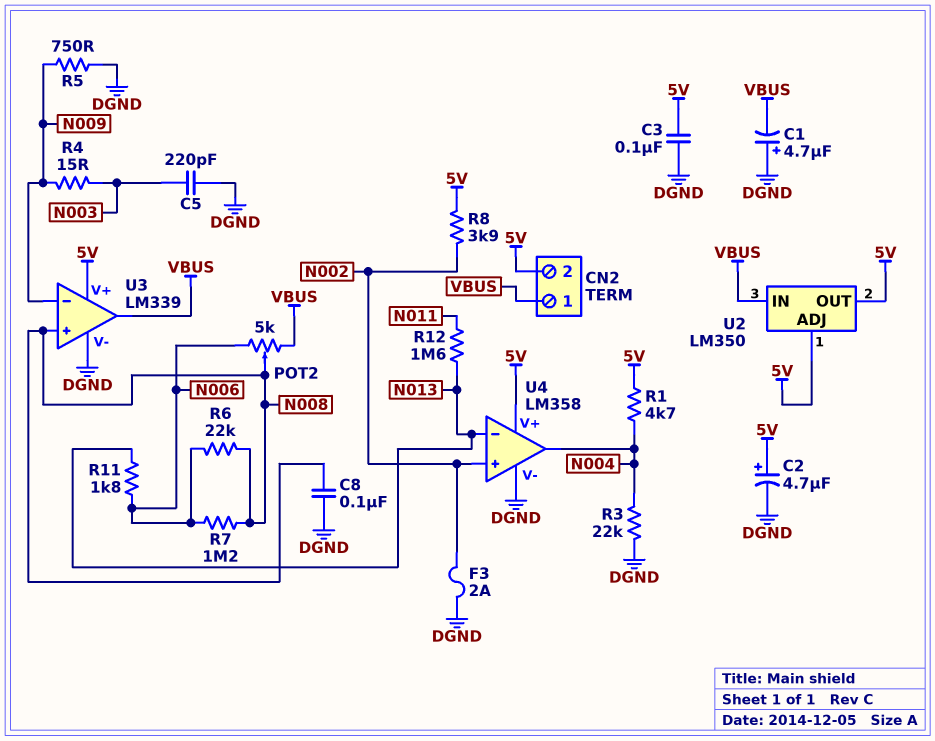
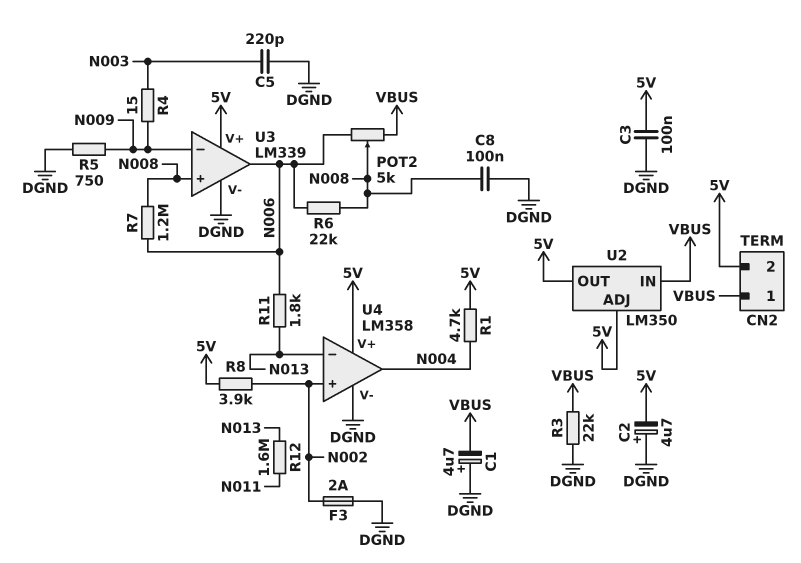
C2: 4.7uF (plus 5V, minus DGND) -> 4.7uF (plus DGND, minus 5V)
R3: 22k (DGND, N004) -> 22k (DGND, VBUS)
U3 pin out: VBUS -> N006

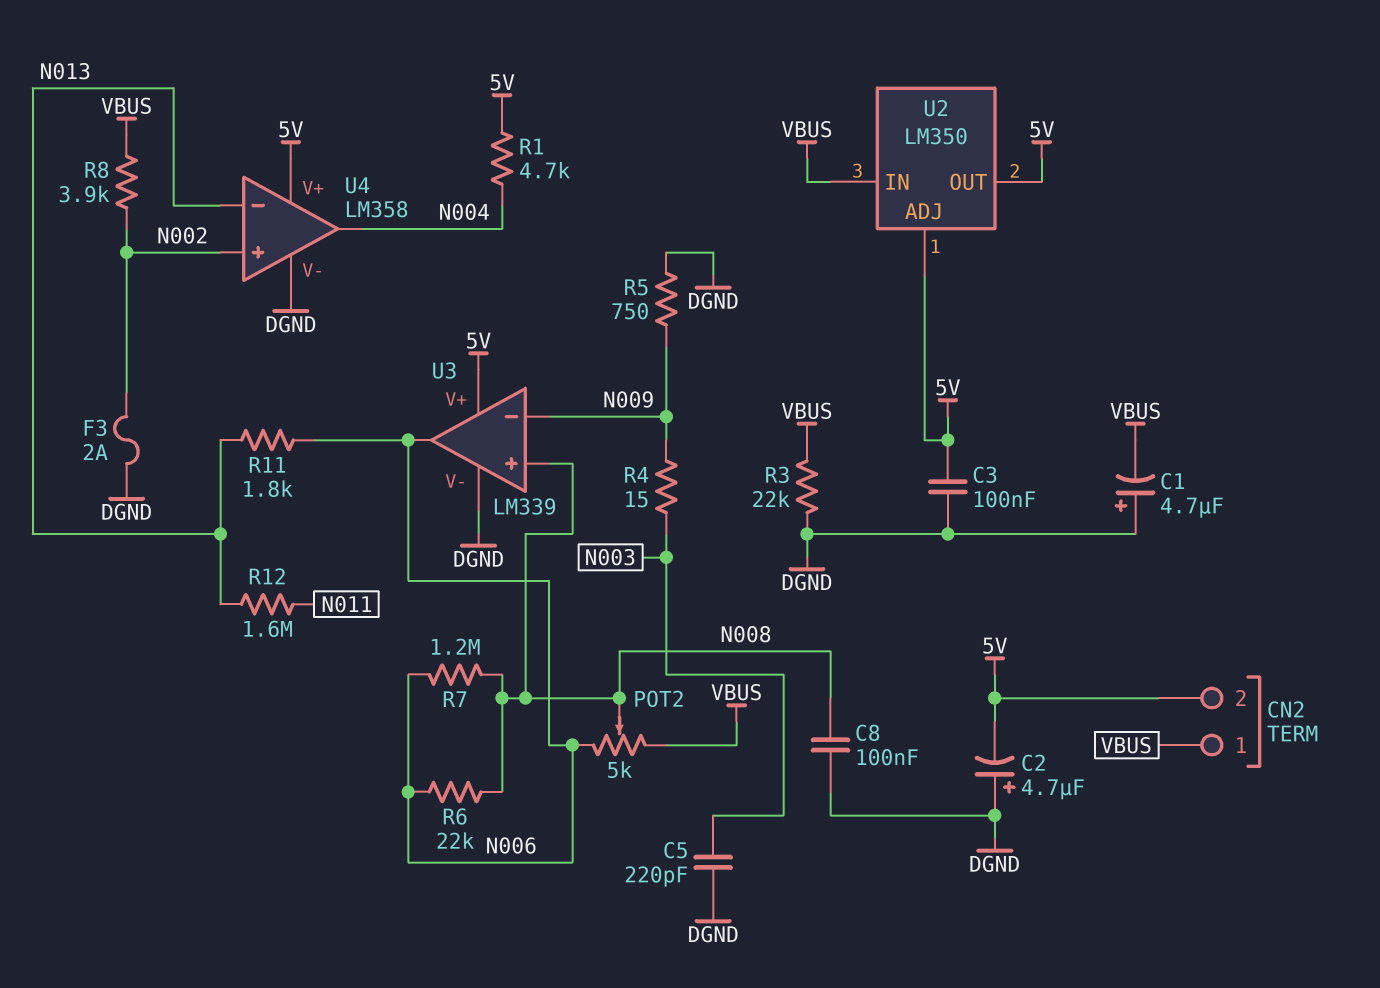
R8: 3.9k (5V, N002) -> 3.9k (N002, VBUS)

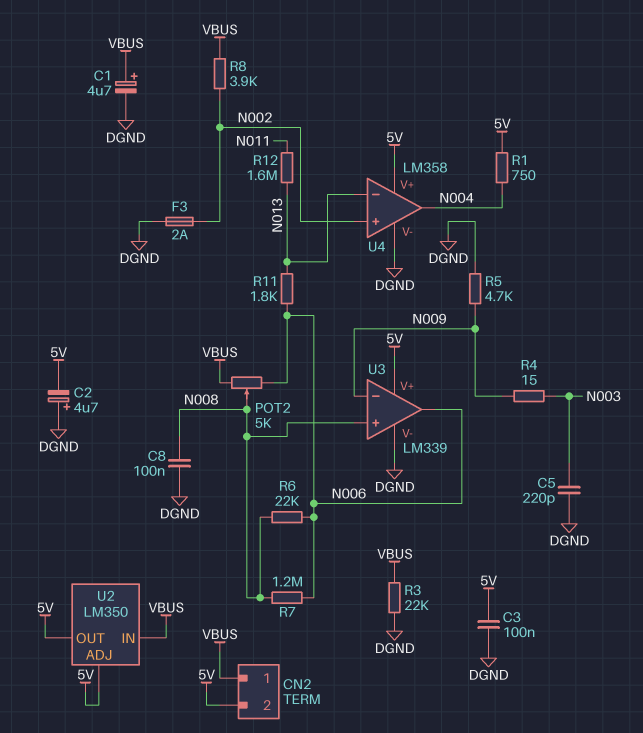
C1: 4.7uF (plus DGND, minus VBUS) -> 4.7uF (plus VBUS, minus DGND)
R1: 4.7k (5V, N004) -> 750 (5V, N004)
R5: 750 (DGND, N009) -> 4.7k (DGND, N009)

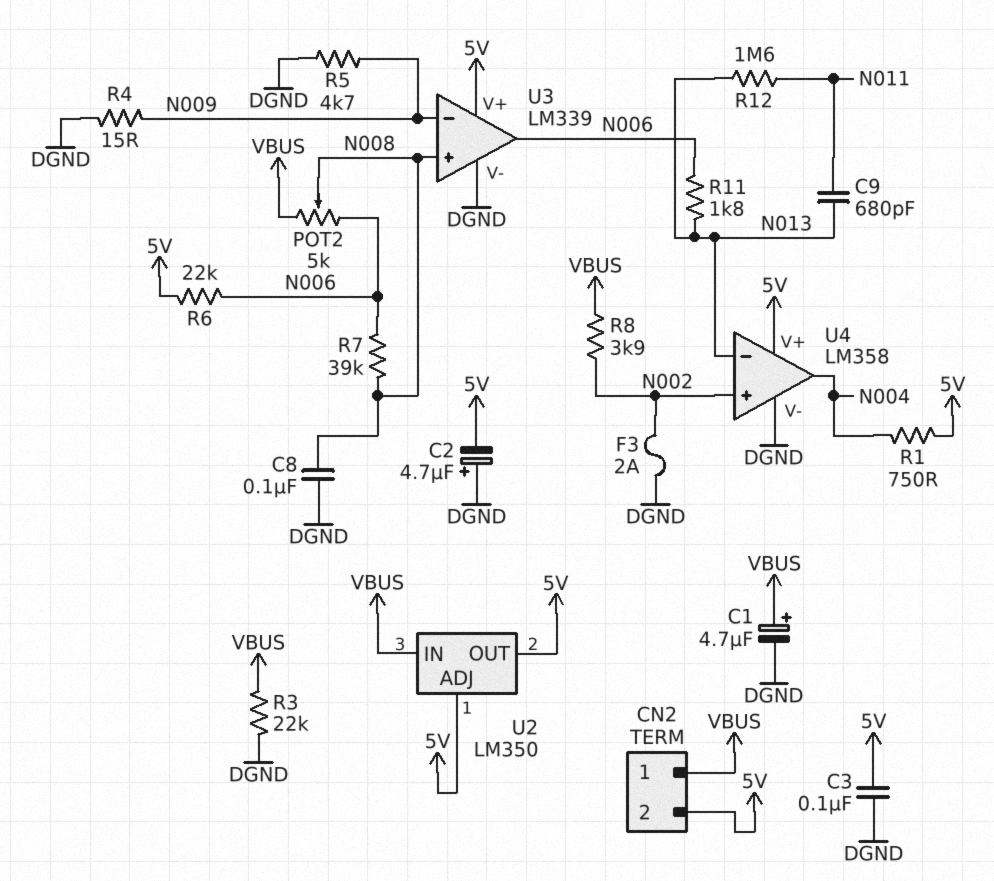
C5: 220pF (DGND, N003) -> none
C9: none -> 680pF (N011, N013)
R4: 15 (N003, N009) -> 15 (DGND, N009)
R6: 22k (N006, N008) -> 22k (5V, N006)
R7: 1.2M (N006, N008) -> 39k (N006, N008)

